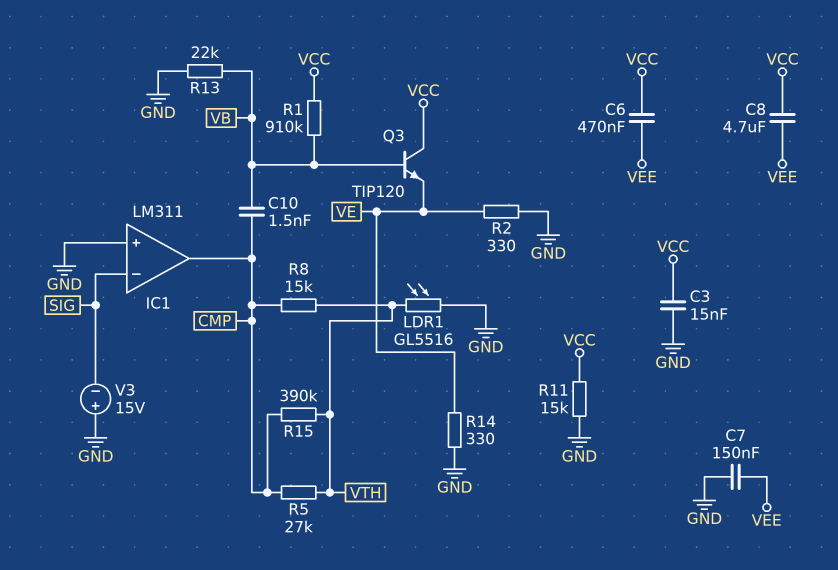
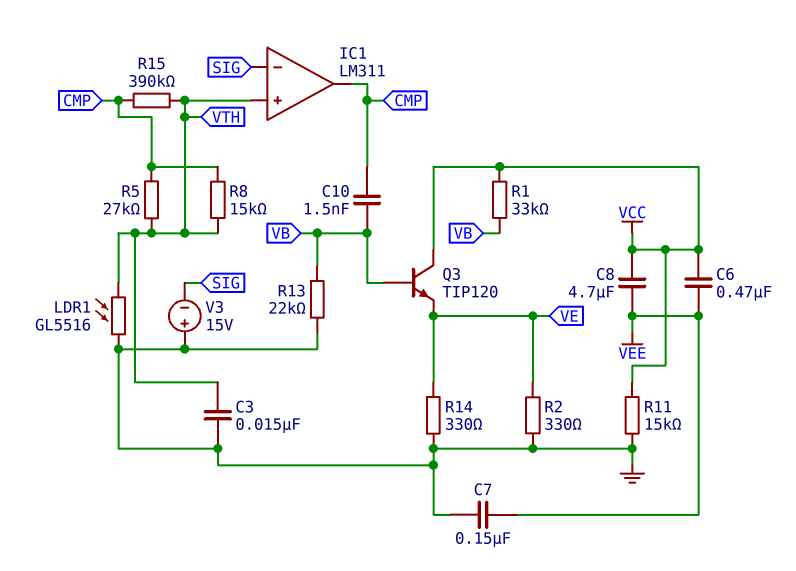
C3: 15nF (GND, VCC) -> 15nF (GND, VTH)
IC1 pin in+: GND -> VTH
R1: 910k (VB, VCC) -> 33k (VB, VCC)

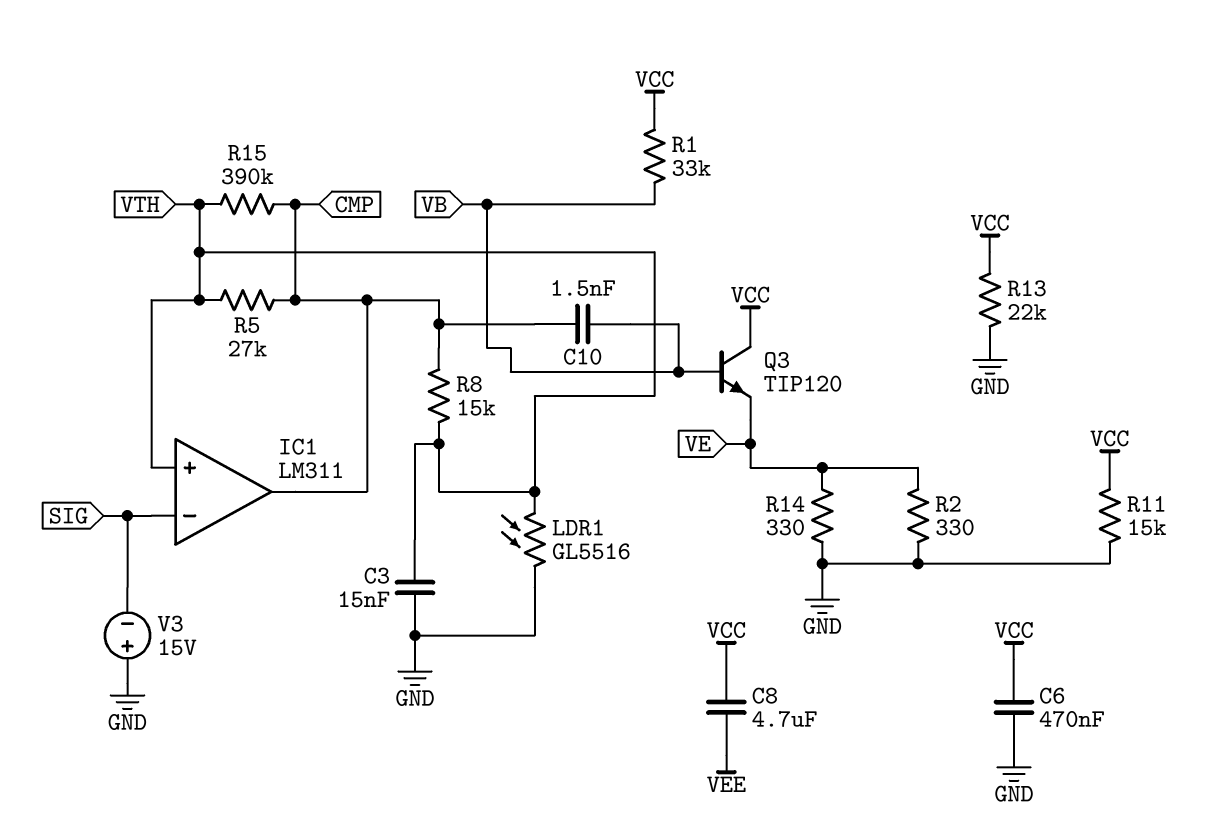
C6: 470nF (VCC, VEE) -> 470nF (GND, VCC)
C7: 150nF (GND, VEE) -> none
R13: 22k (GND, VB) -> 22k (GND, VCC)

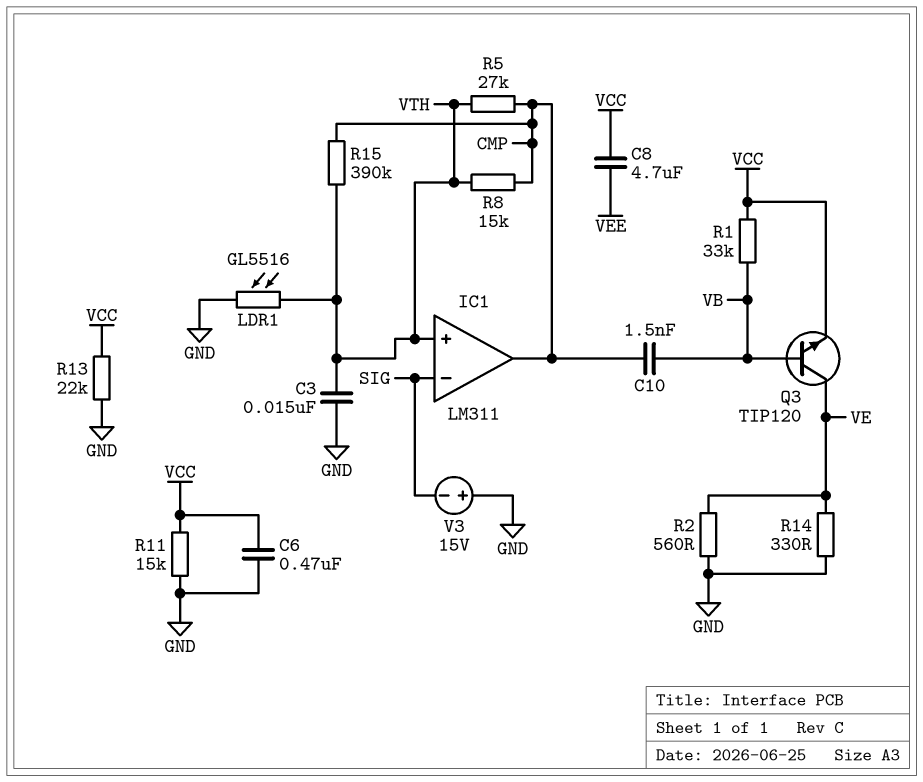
Q3: NPN TIP120 (B VB, C VCC, E VE) -> NPN TIP120 (B VB, C VE, E VCC)
R2: 330 (GND, VE) -> 560 (GND, VE)

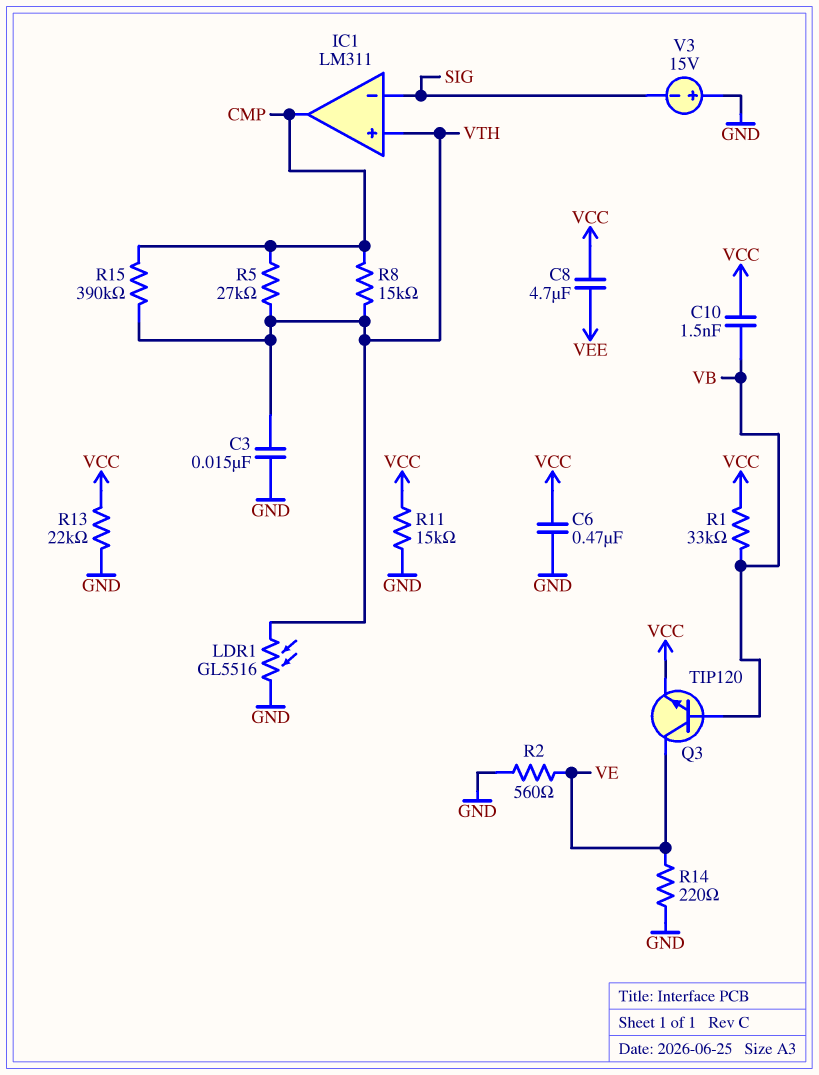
C10: 1.5nF (CMP, VB) -> 1.5nF (VB, VCC)
R14: 330 (GND, VE) -> 220 (GND, VE)

